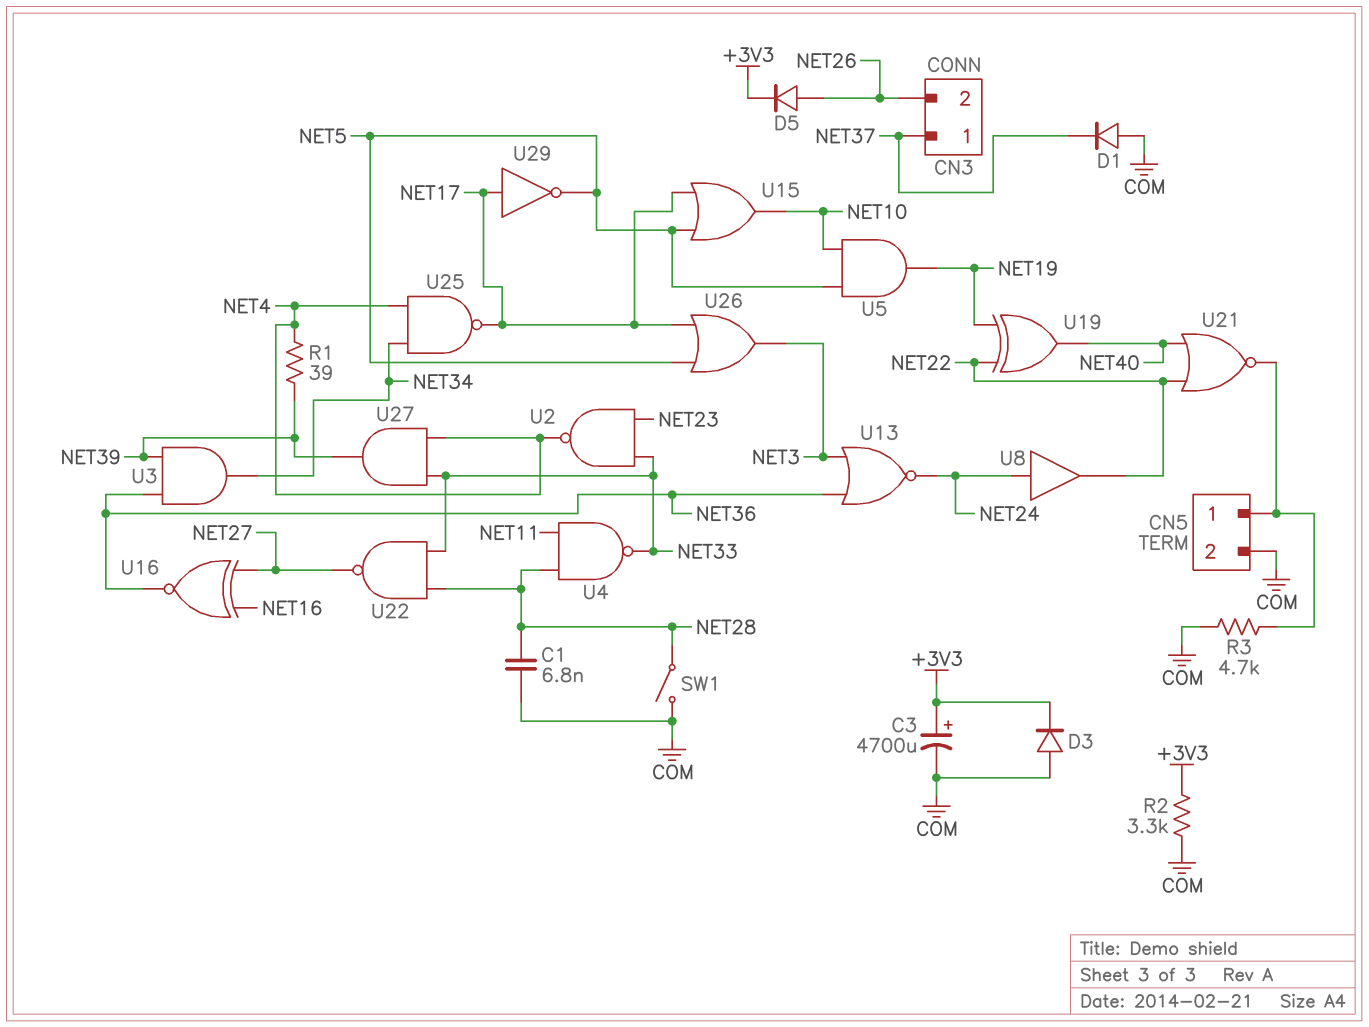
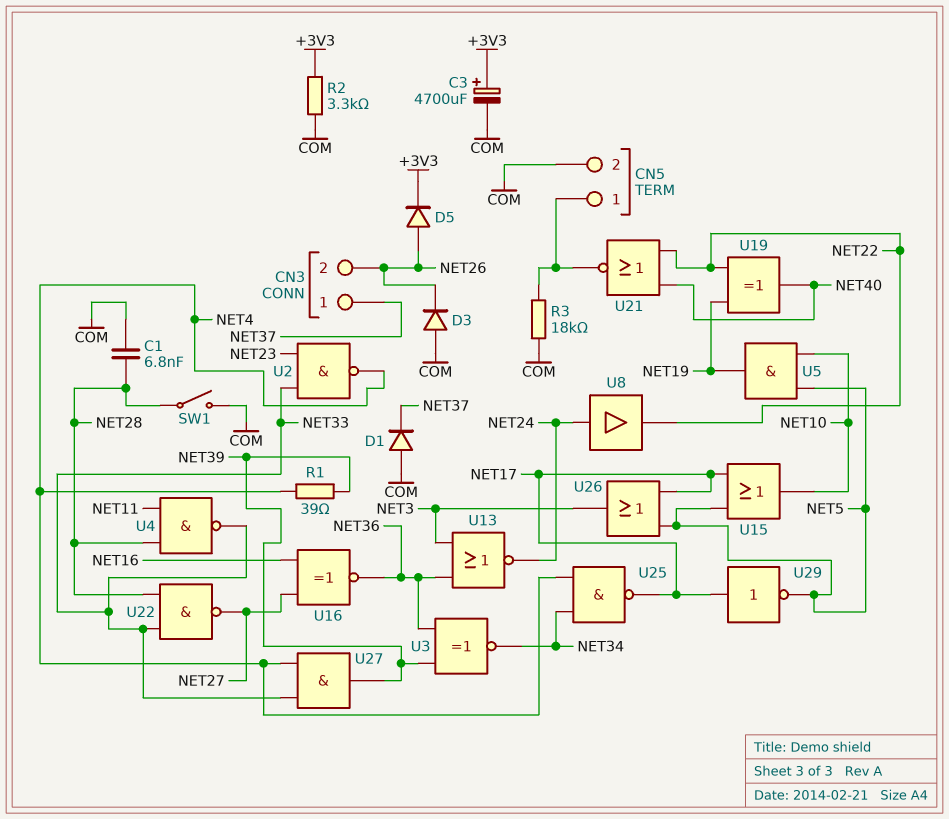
D3: diode (A COM, K +3V3) -> diode (A COM, K NET26)
R3: 4.7k (CN5/1, COM) -> 18k (CN5/1, COM)
U3: AND (in NET36, in NET39, out NET34) -> XNOR (in NET36, in NET39, out NET34)

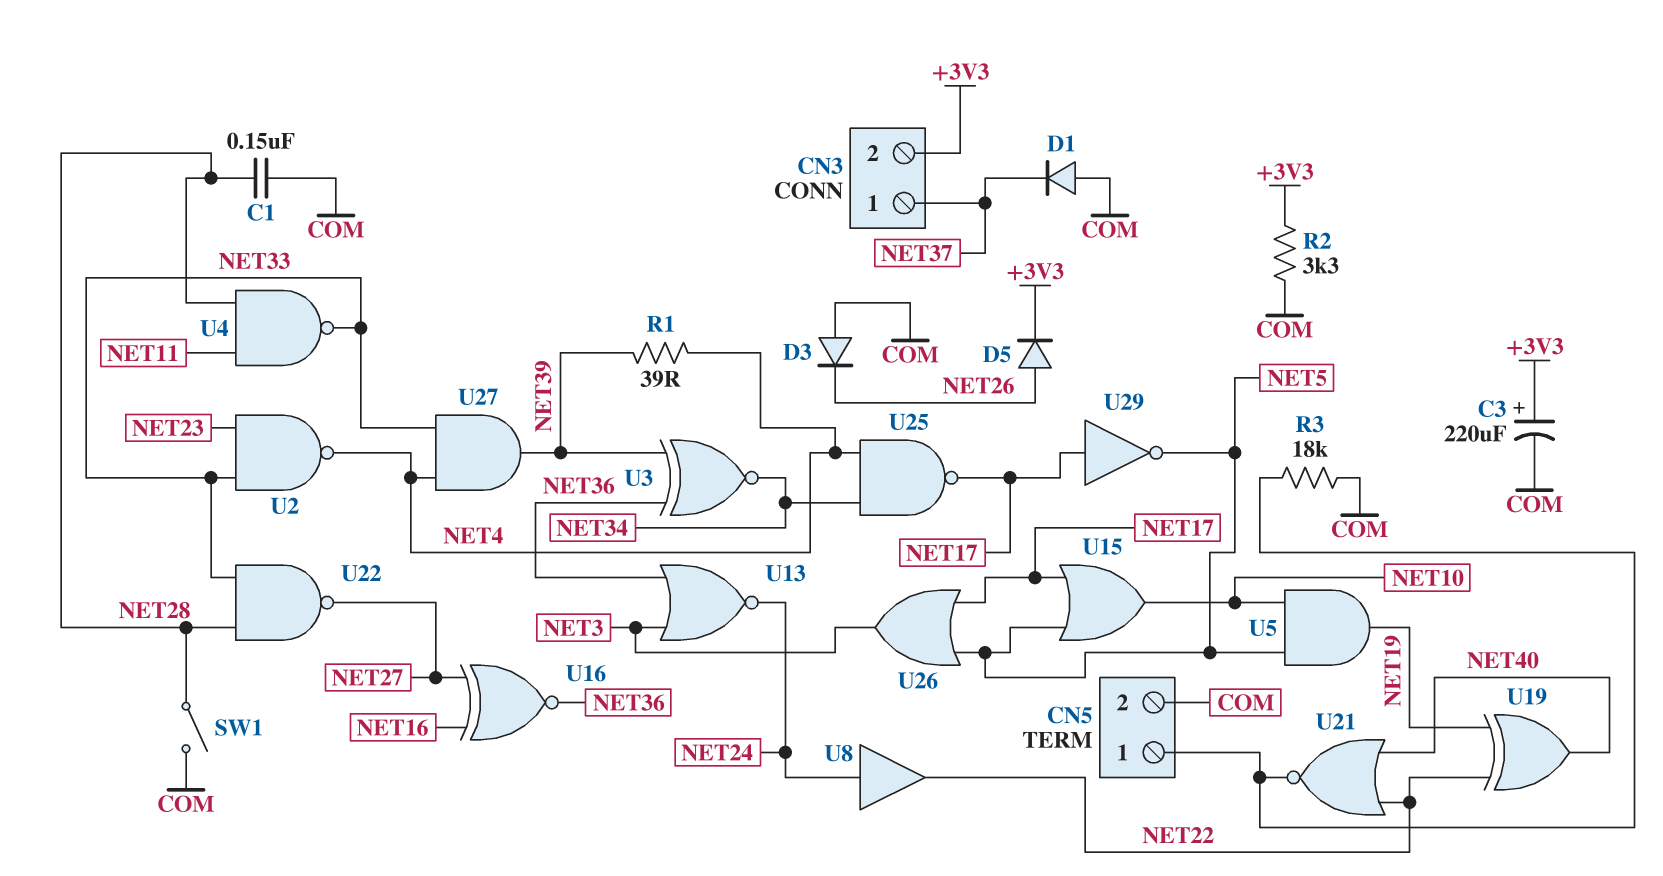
C1: 6.8nF (COM, NET28) -> 150nF (COM, NET28)
C3: 4700uF (plus +3V3, minus COM) -> 220uF (plus +3V3, minus COM)
CN3 pin 2: NET26 -> +3V3

